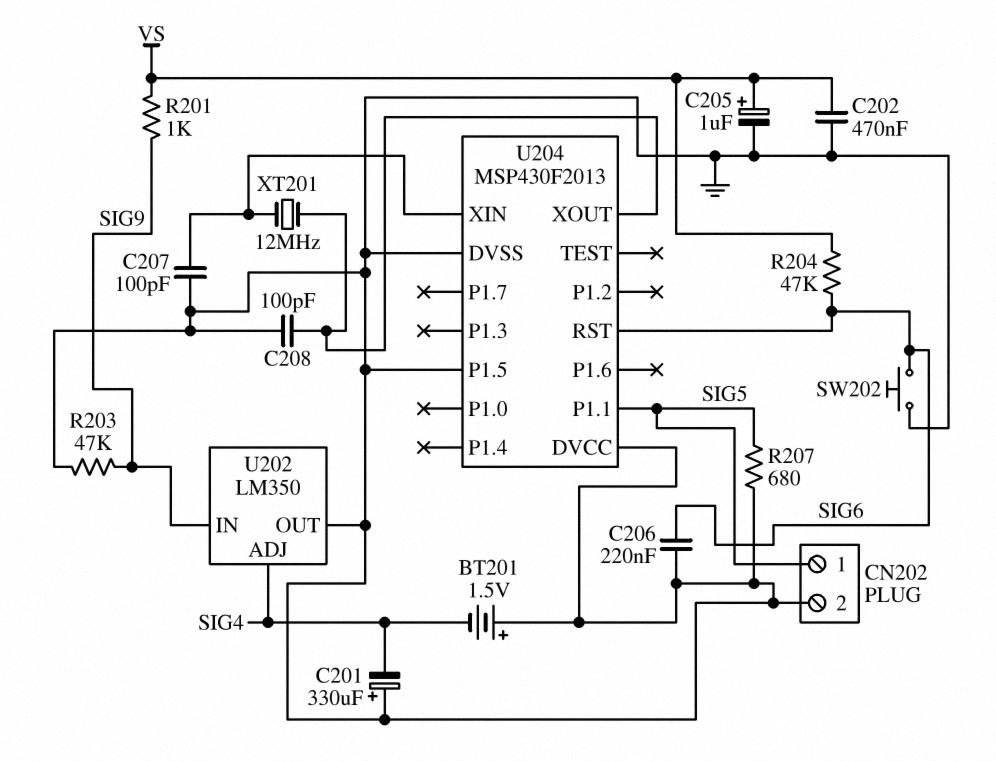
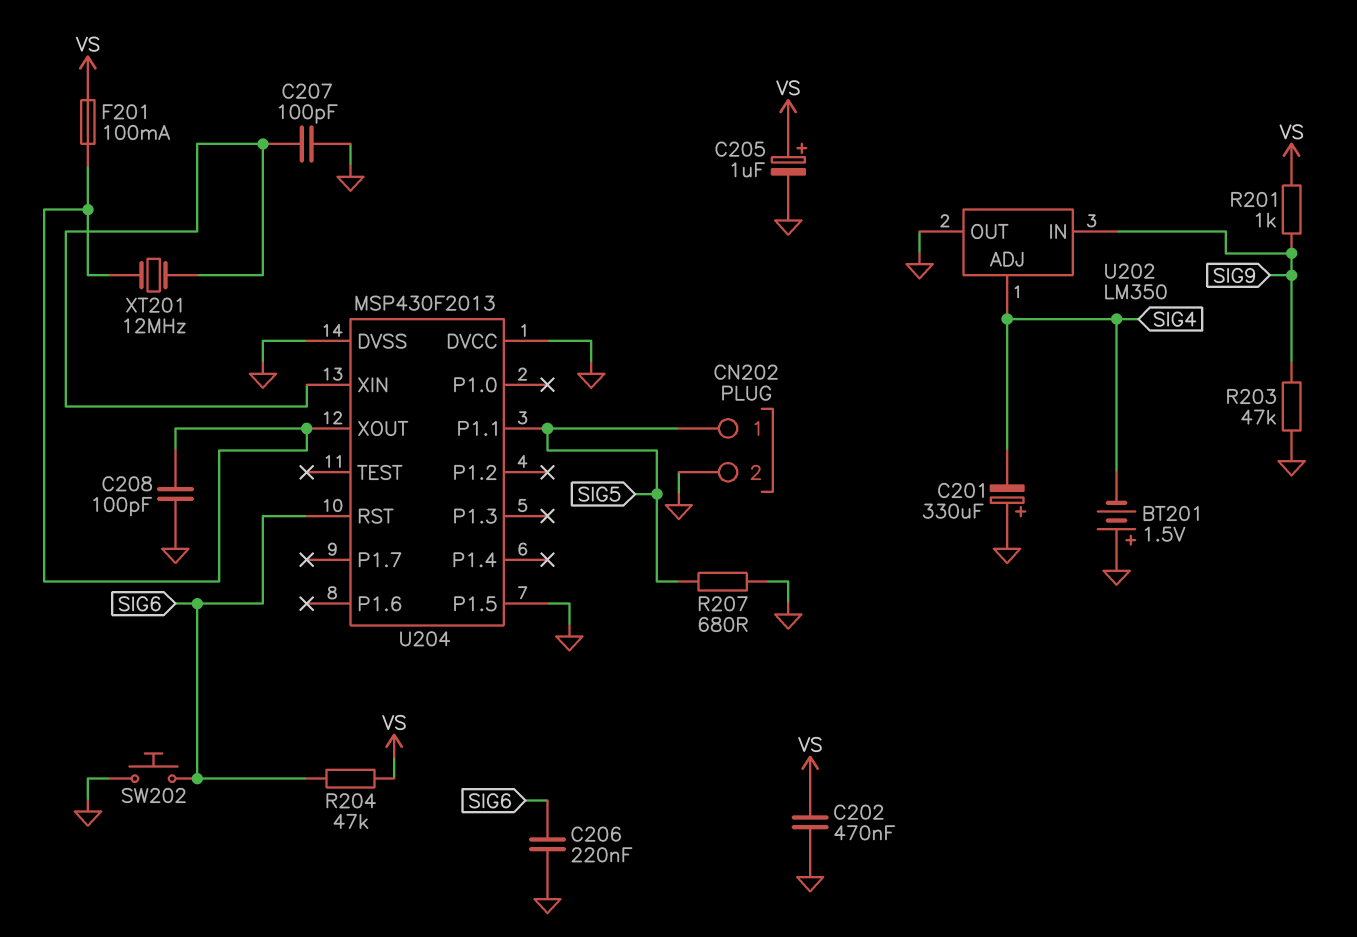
F201: none -> 100mA (U204/XOUT, VS)

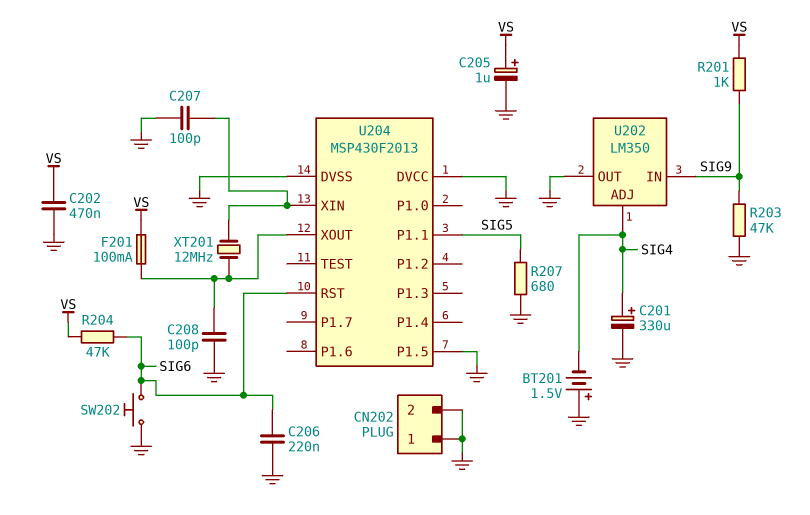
C201: 330uF (plus GND, minus SIG4) -> 330uF (plus SIG4, minus GND)
CN202 pin 1: SIG5 -> GND

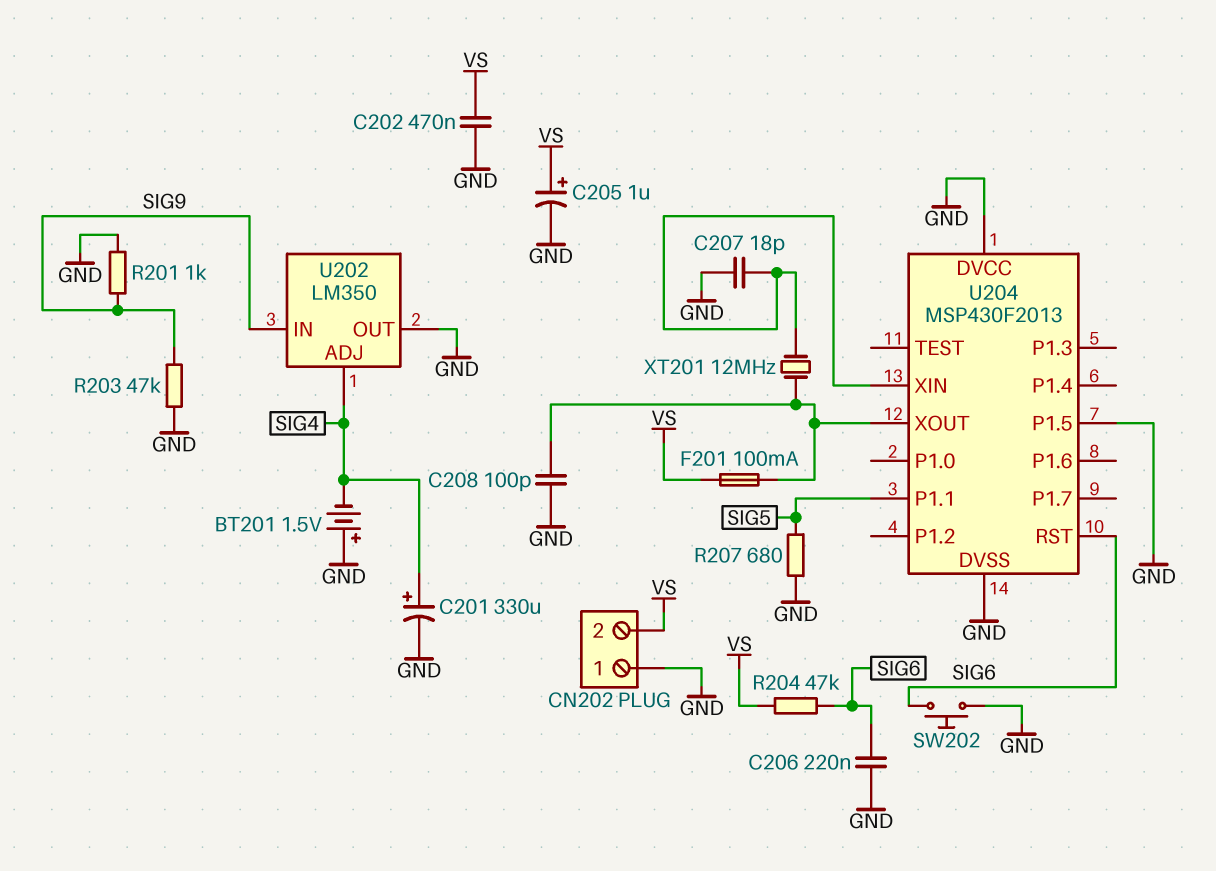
C207: 100pF (GND, U204/XIN) -> 18pF (GND, U204/XIN)
CN202 pin 2: GND -> VS
R201: 1k (SIG9, VS) -> 1k (GND, SIG9)

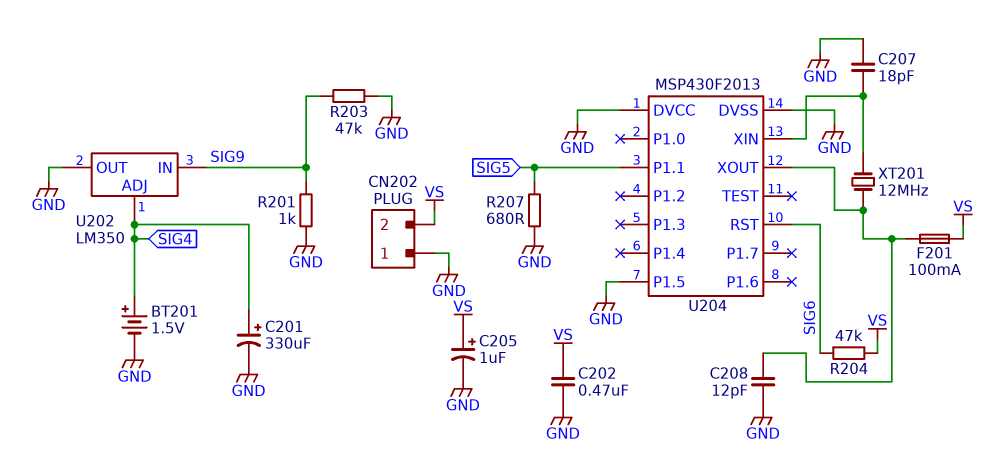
BT201: 1.5V (plus GND, minus SIG4) -> 1.5V (plus SIG4, minus GND)
C206: 220nF (GND, SIG6) -> none
C208: 100pF (GND, U204/XOUT) -> 12pF (GND, U204/XOUT)
SW202: button (GND, SIG6) -> none

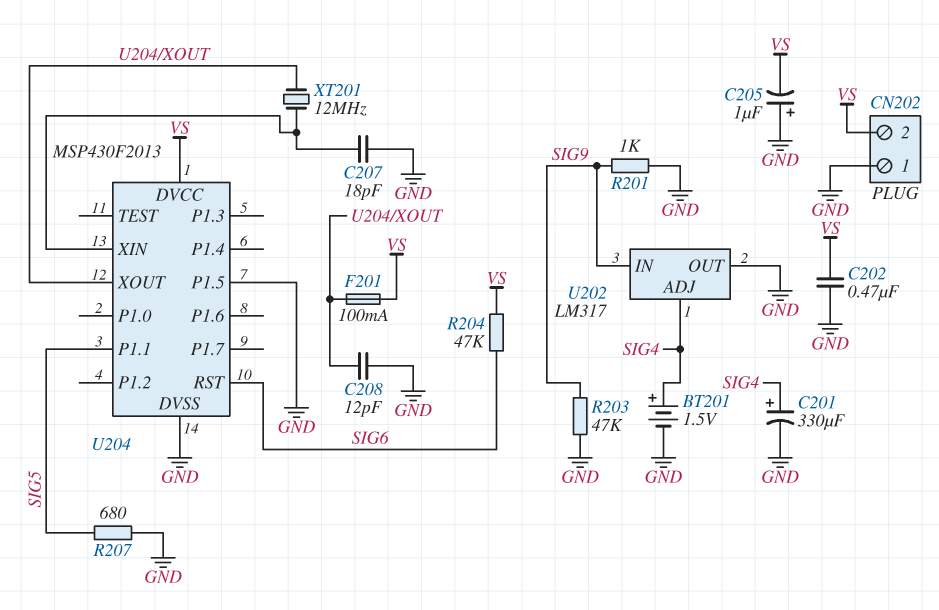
C205: 1uF (plus VS, minus GND) -> 1uF (plus GND, minus VS)
U202: LM350 -> LM317
U204 pin DVCC: GND -> VS

